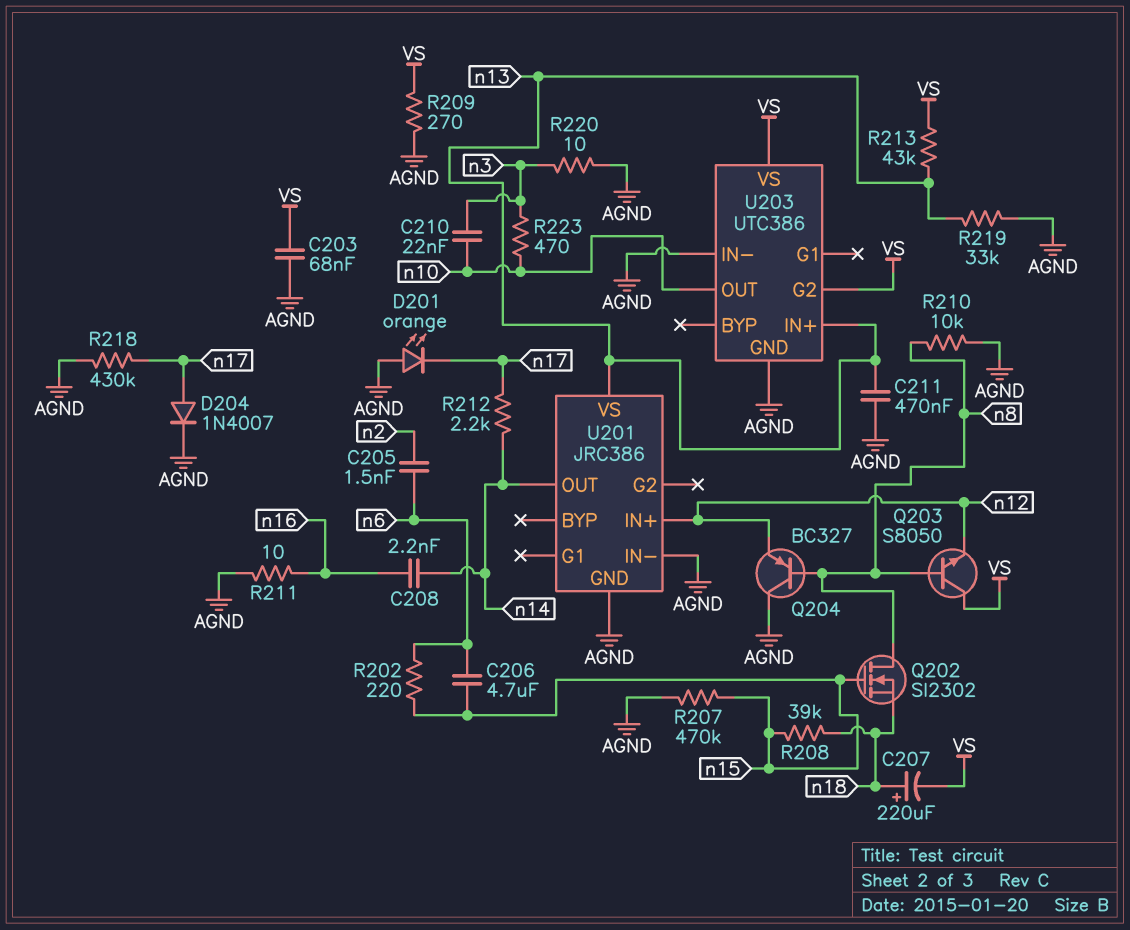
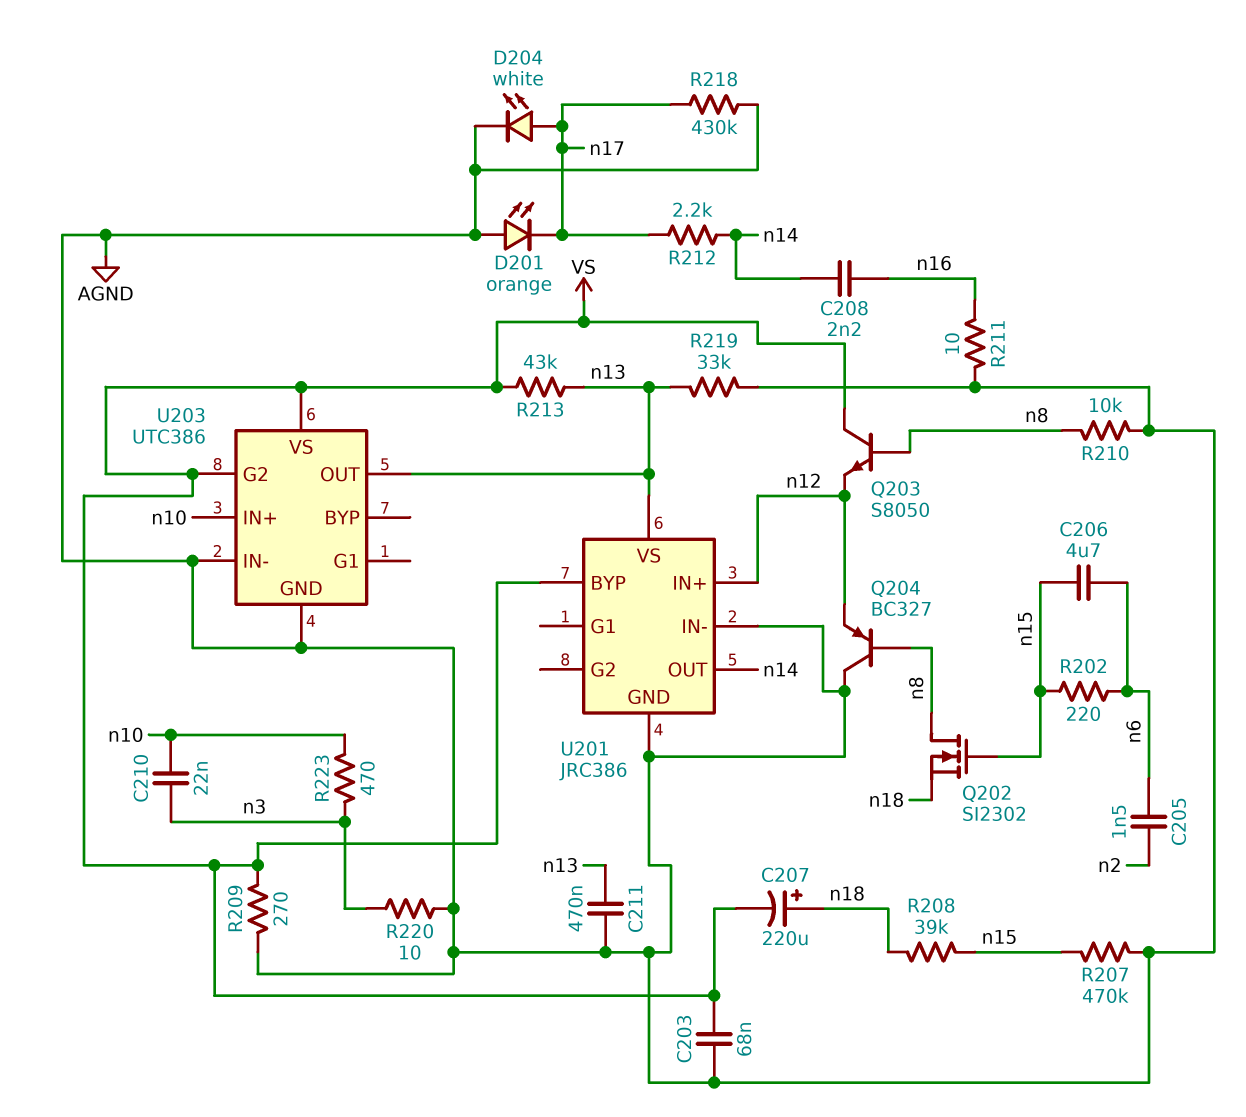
D204: diode 1N4007 (A n17, K AGND) -> LED white (A n17, K AGND)
U201 pin BYP: none -> VS
U203 pin IN+: n13 -> n10
U203 pin OUT: n10 -> n13

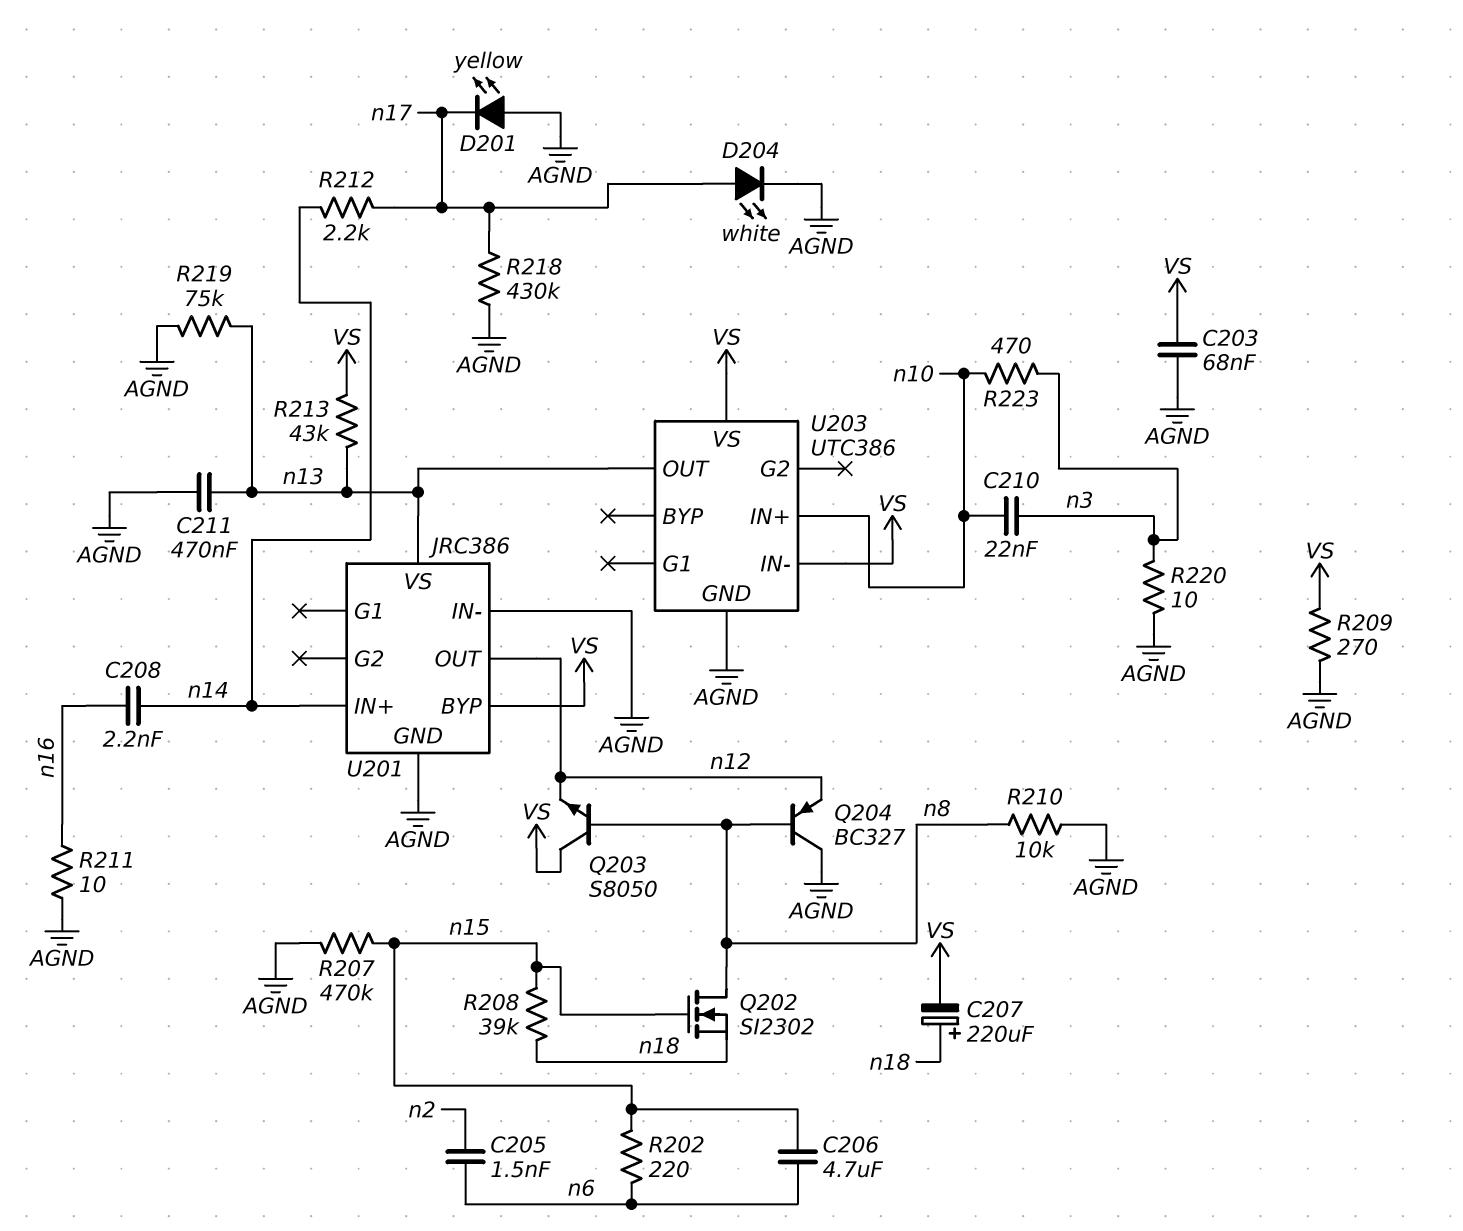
D201: LED orange (A AGND, K n17) -> LED yellow (A AGND, K n17)
R219: 33k (AGND, n13) -> 75k (AGND, n13)
U201 pin IN+: n12 -> n14
U201 pin OUT: n14 -> n12
U203 pin G2: VS -> none
U203 pin IN-: AGND -> VS

